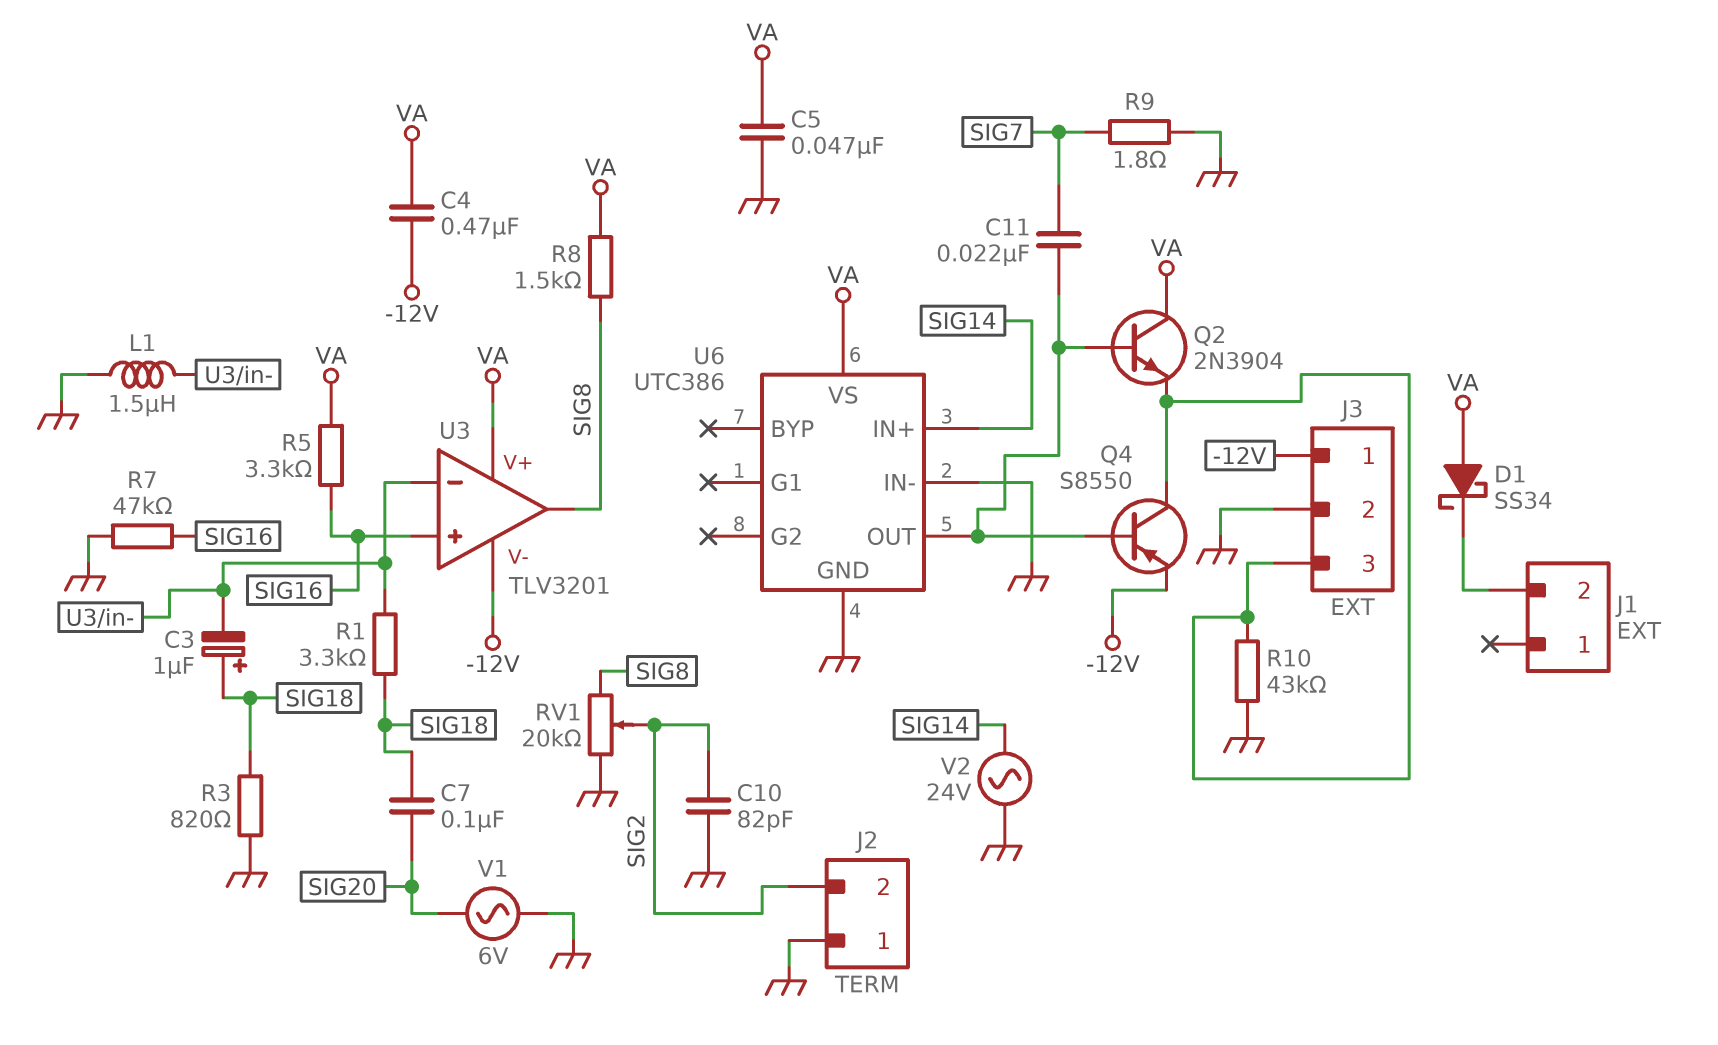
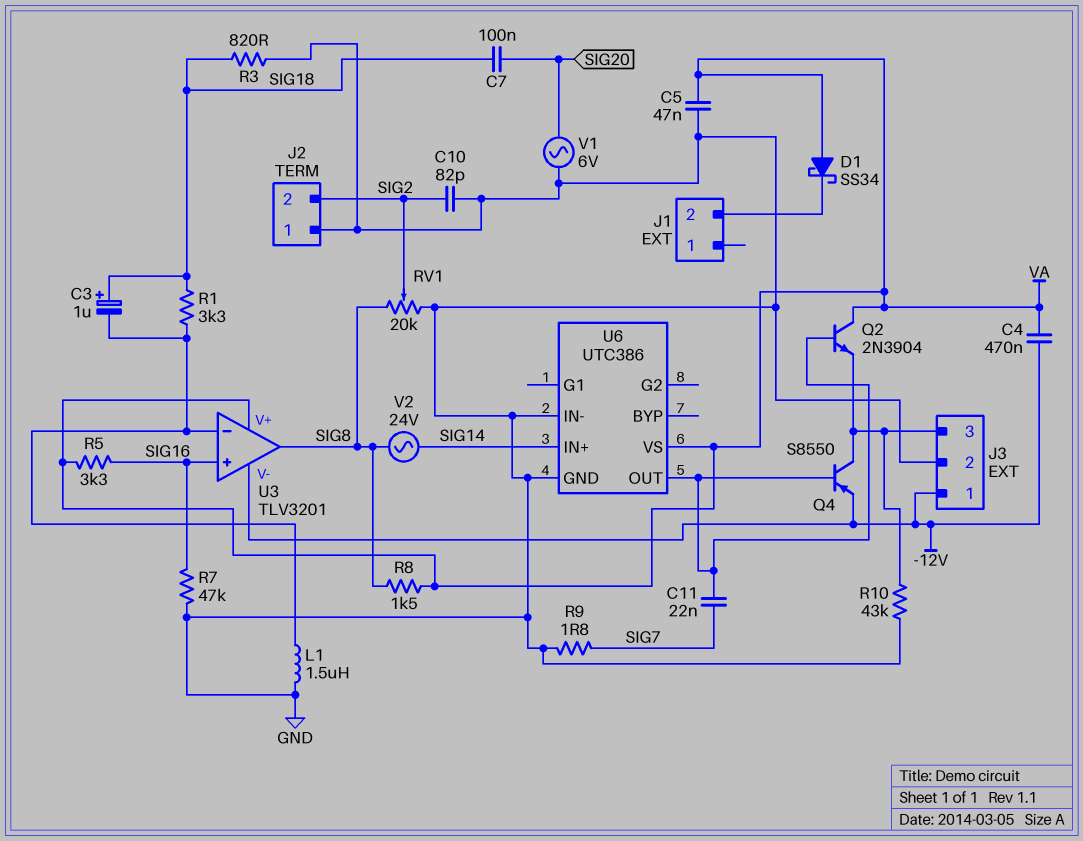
V2: AC 24V (GND, SIG14) -> AC 24V (SIG8, SIG14)

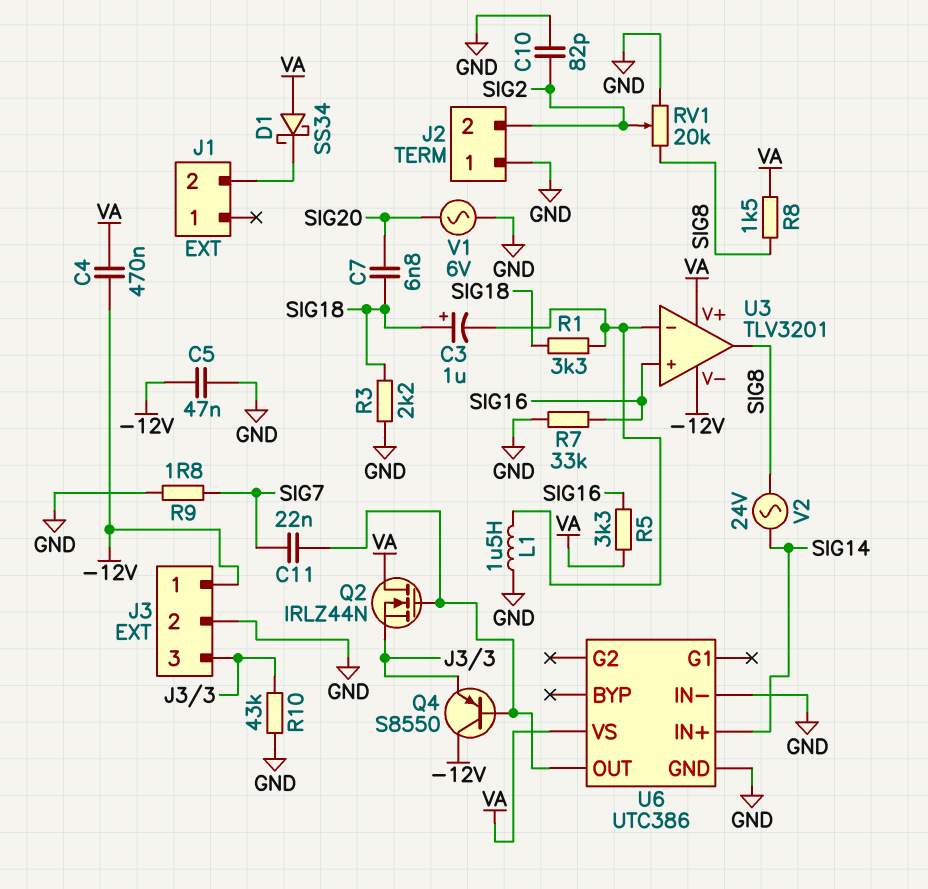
C5: 47nF (GND, VA) -> 47nF (-12V, GND)
C7: 100nF (SIG18, SIG20) -> 6.8nF (SIG18, SIG20)
Q2: NPN 2N3904 (B U6/OUT, C VA, E J3/3) -> NMOS IRLZ44N (G U6/OUT, D VA, S J3/3)
Q4: PNP S8550 (B U6/OUT, C J3/3, E -12V) -> PNP S8550 (B U6/OUT, C -12V, E J3/3)
R3: 820 (GND, SIG18) -> 2.2k (GND, SIG18)
R7: 47k (GND, SIG16) -> 33k (GND, SIG16)

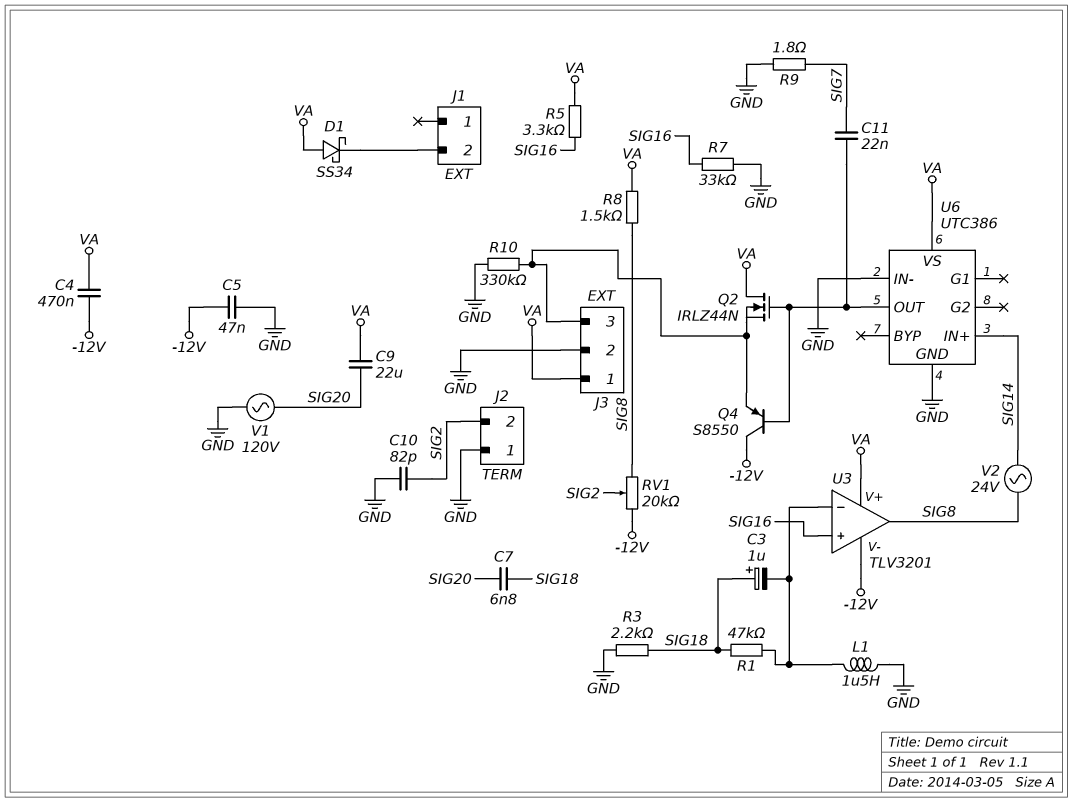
C9: none -> 22uF (SIG20, VA)
J3 pin 1: -12V -> VA
R1: 3.3k (SIG18, U3/in-) -> 47k (SIG18, U3/in-)
R10: 43k (GND, J3/3) -> 330k (GND, J3/3)
RV1: 20k (GND, SIG8, wiper SIG2) -> 20k (-12V, SIG8, wiper SIG2)
V1: AC 6V (GND, SIG20) -> AC 120V (GND, SIG20)

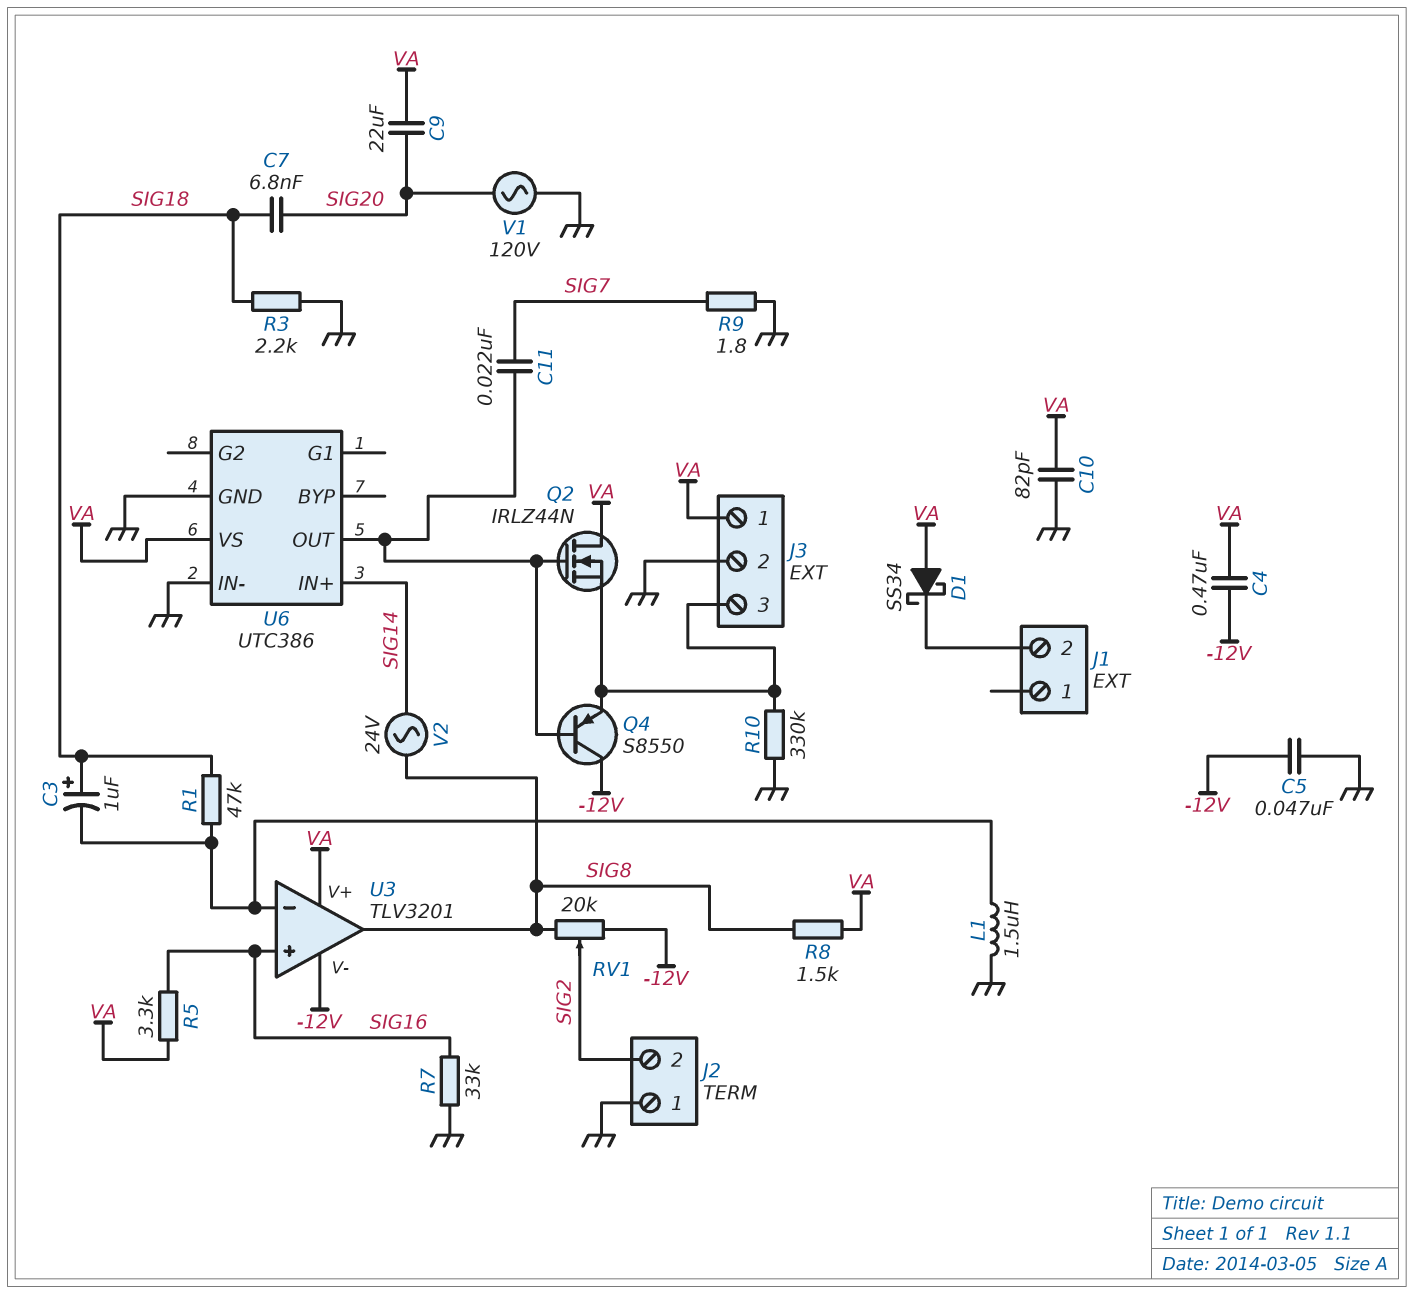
C10: 82pF (GND, SIG2) -> 82pF (GND, VA)

